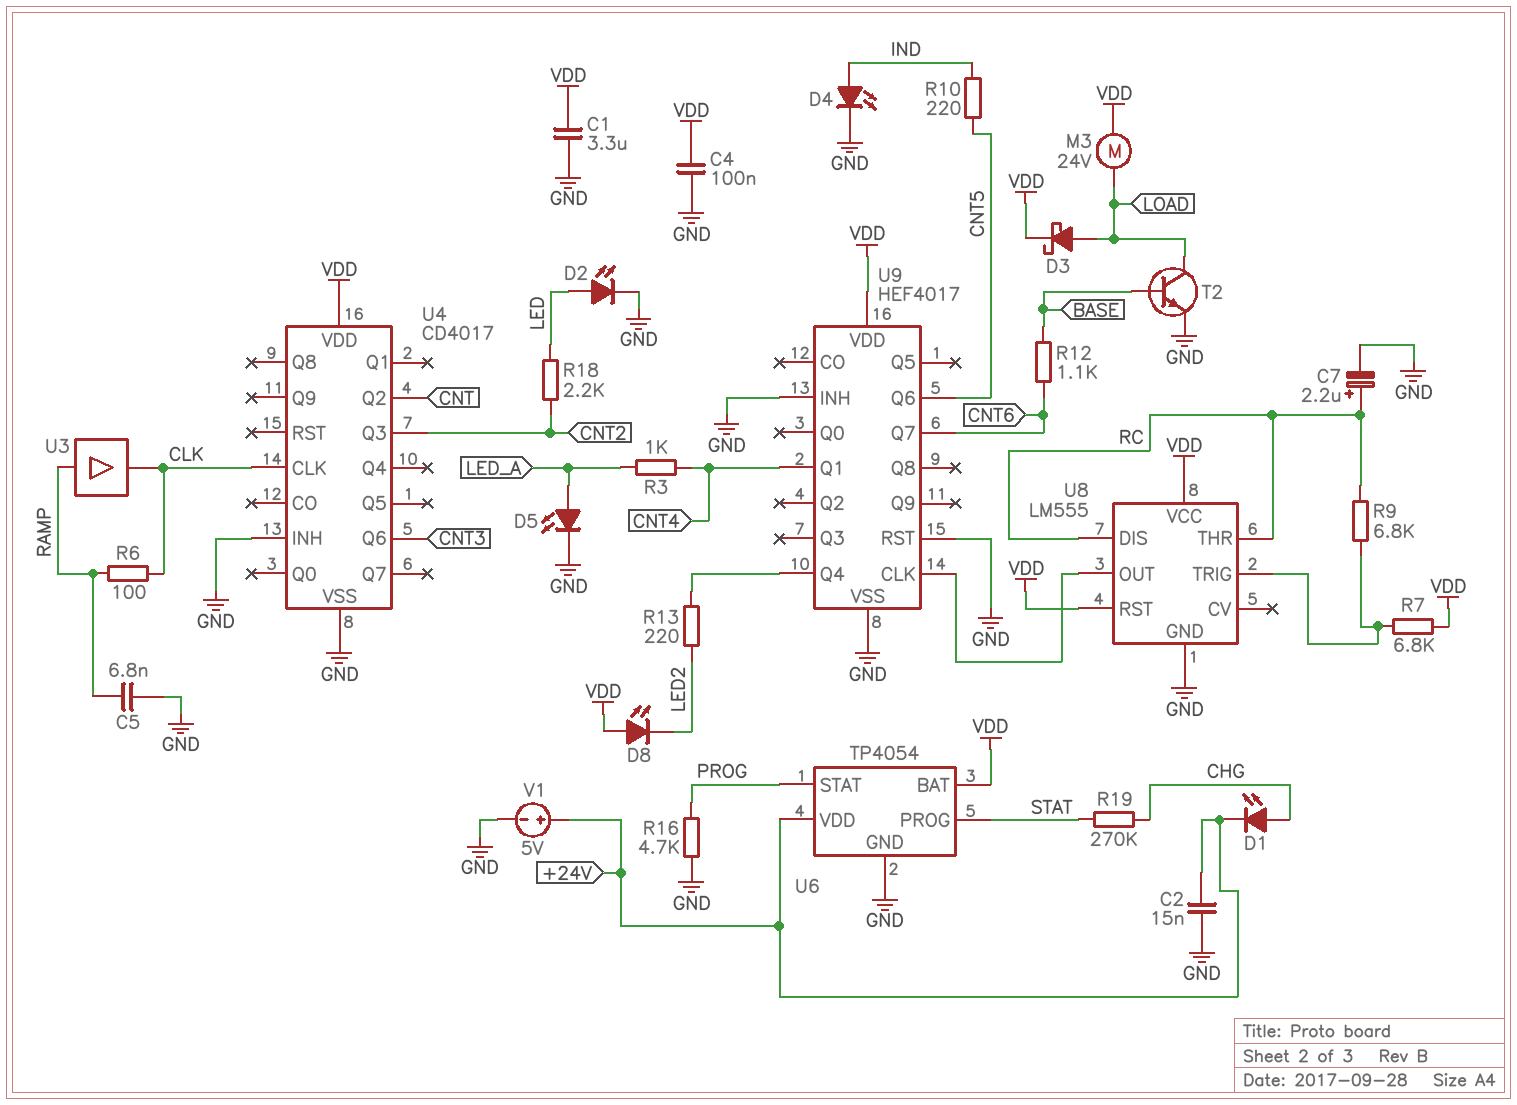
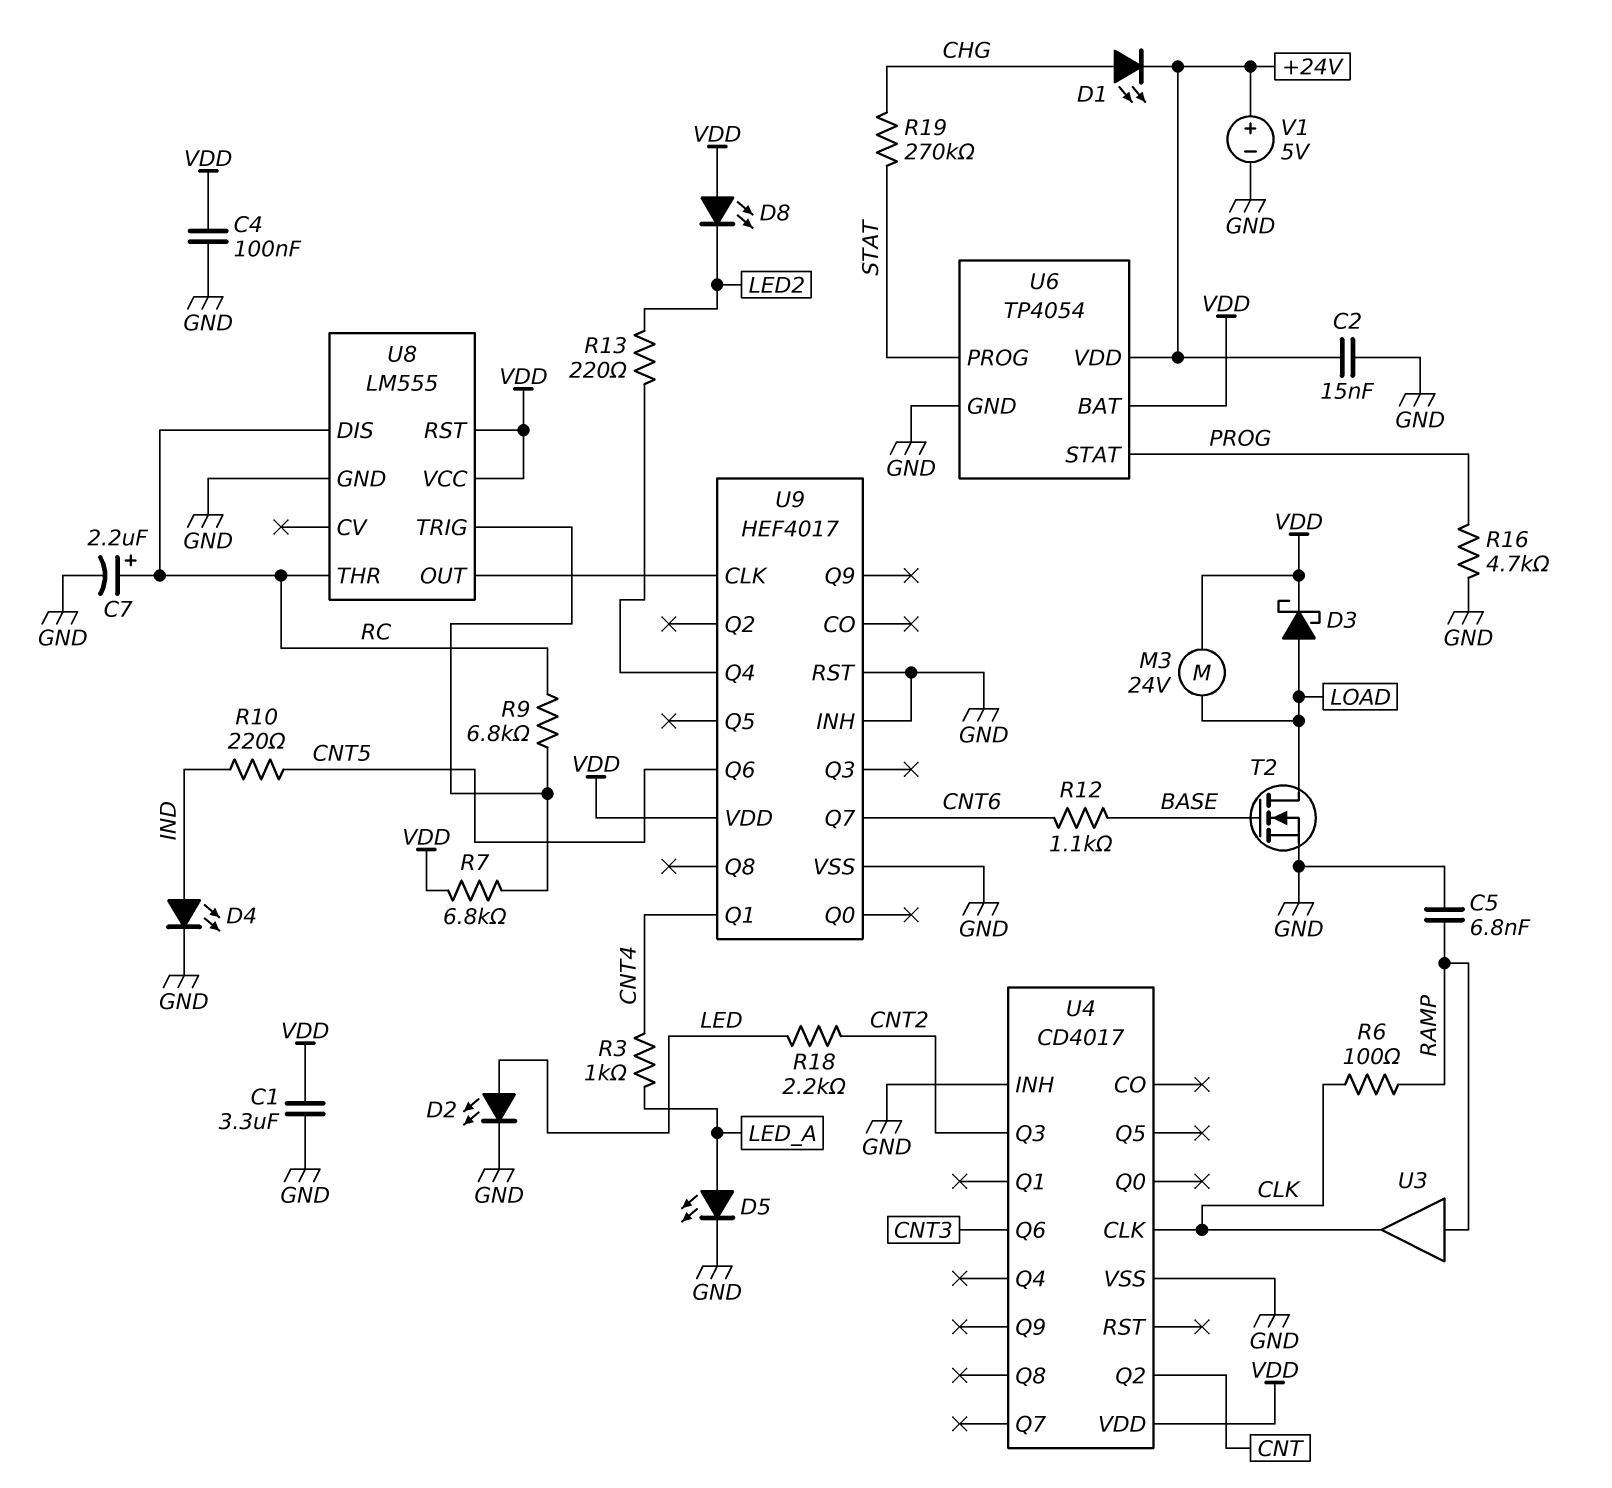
T2: NPN (B BASE, C LOAD, E GND) -> NMOS (G BASE, D LOAD, S GND)

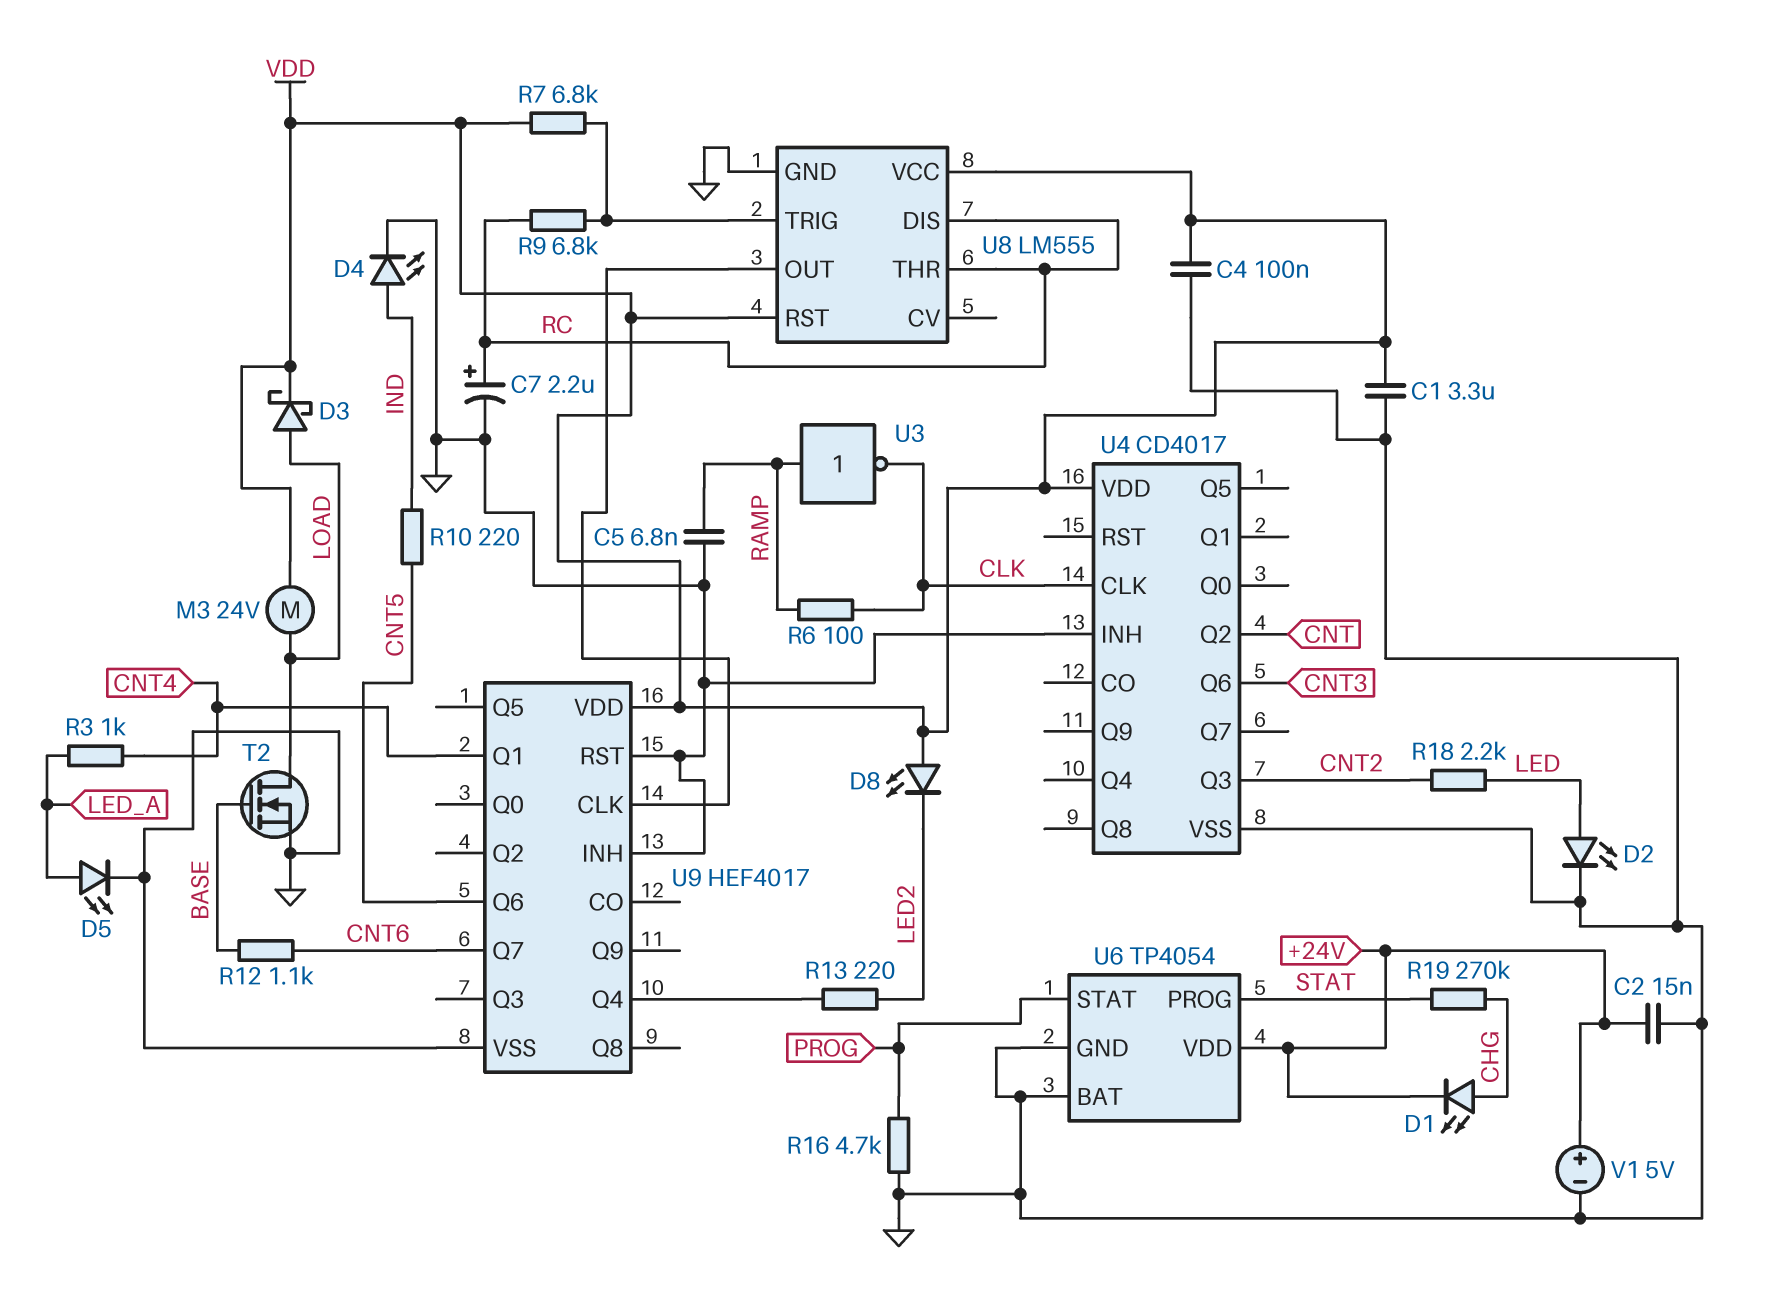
U3: buffer (in RAMP, out CLK) -> NOT (in RAMP, out CLK)
U6 pin BAT: VDD -> GND

